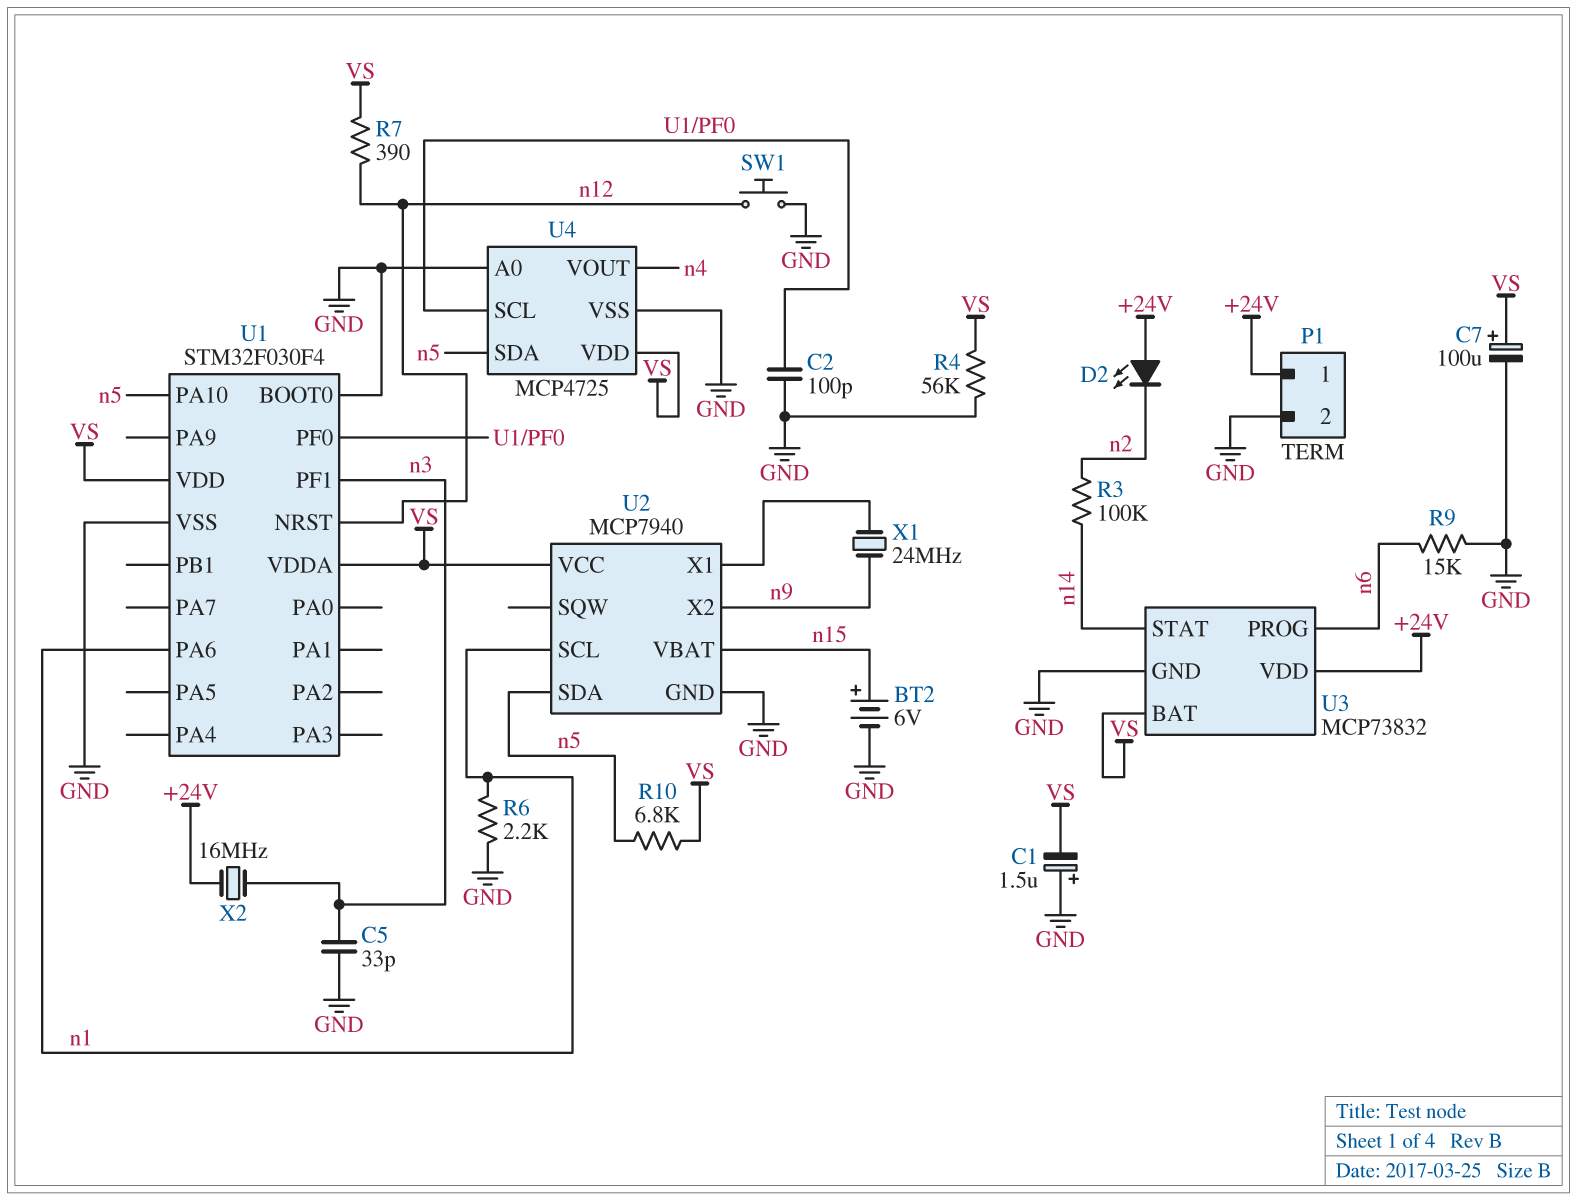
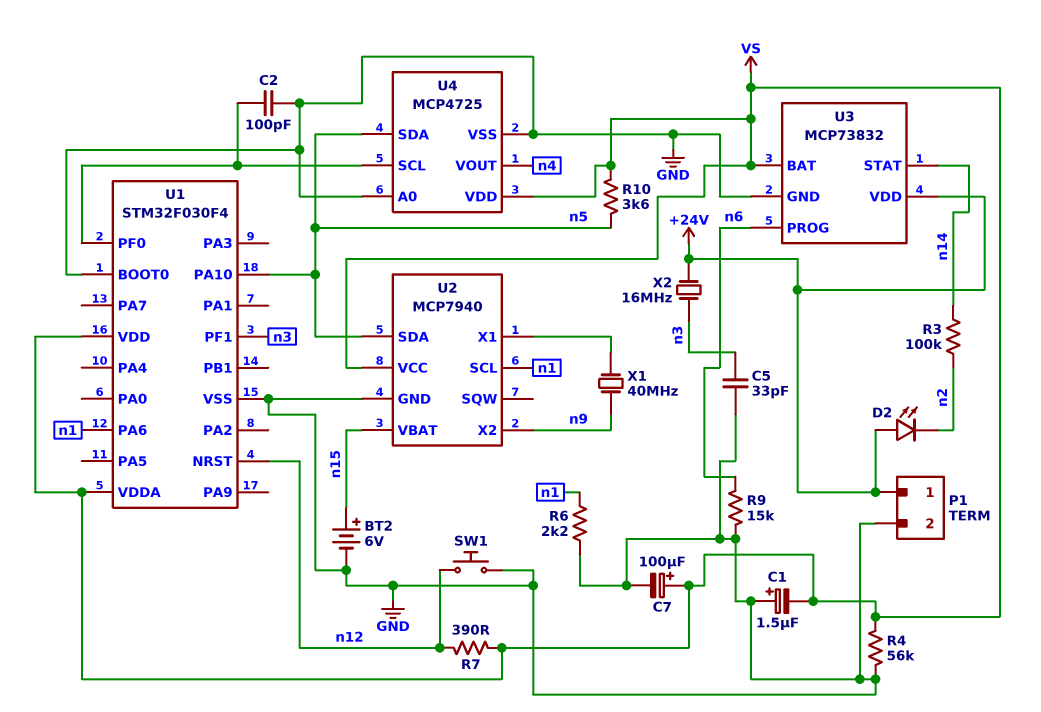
R10: 6.8k (VS, n5) -> 3.6k (VS, n5)
X1: 24MHz (U2/X1, n9) -> 40MHz (U2/X1, n9)

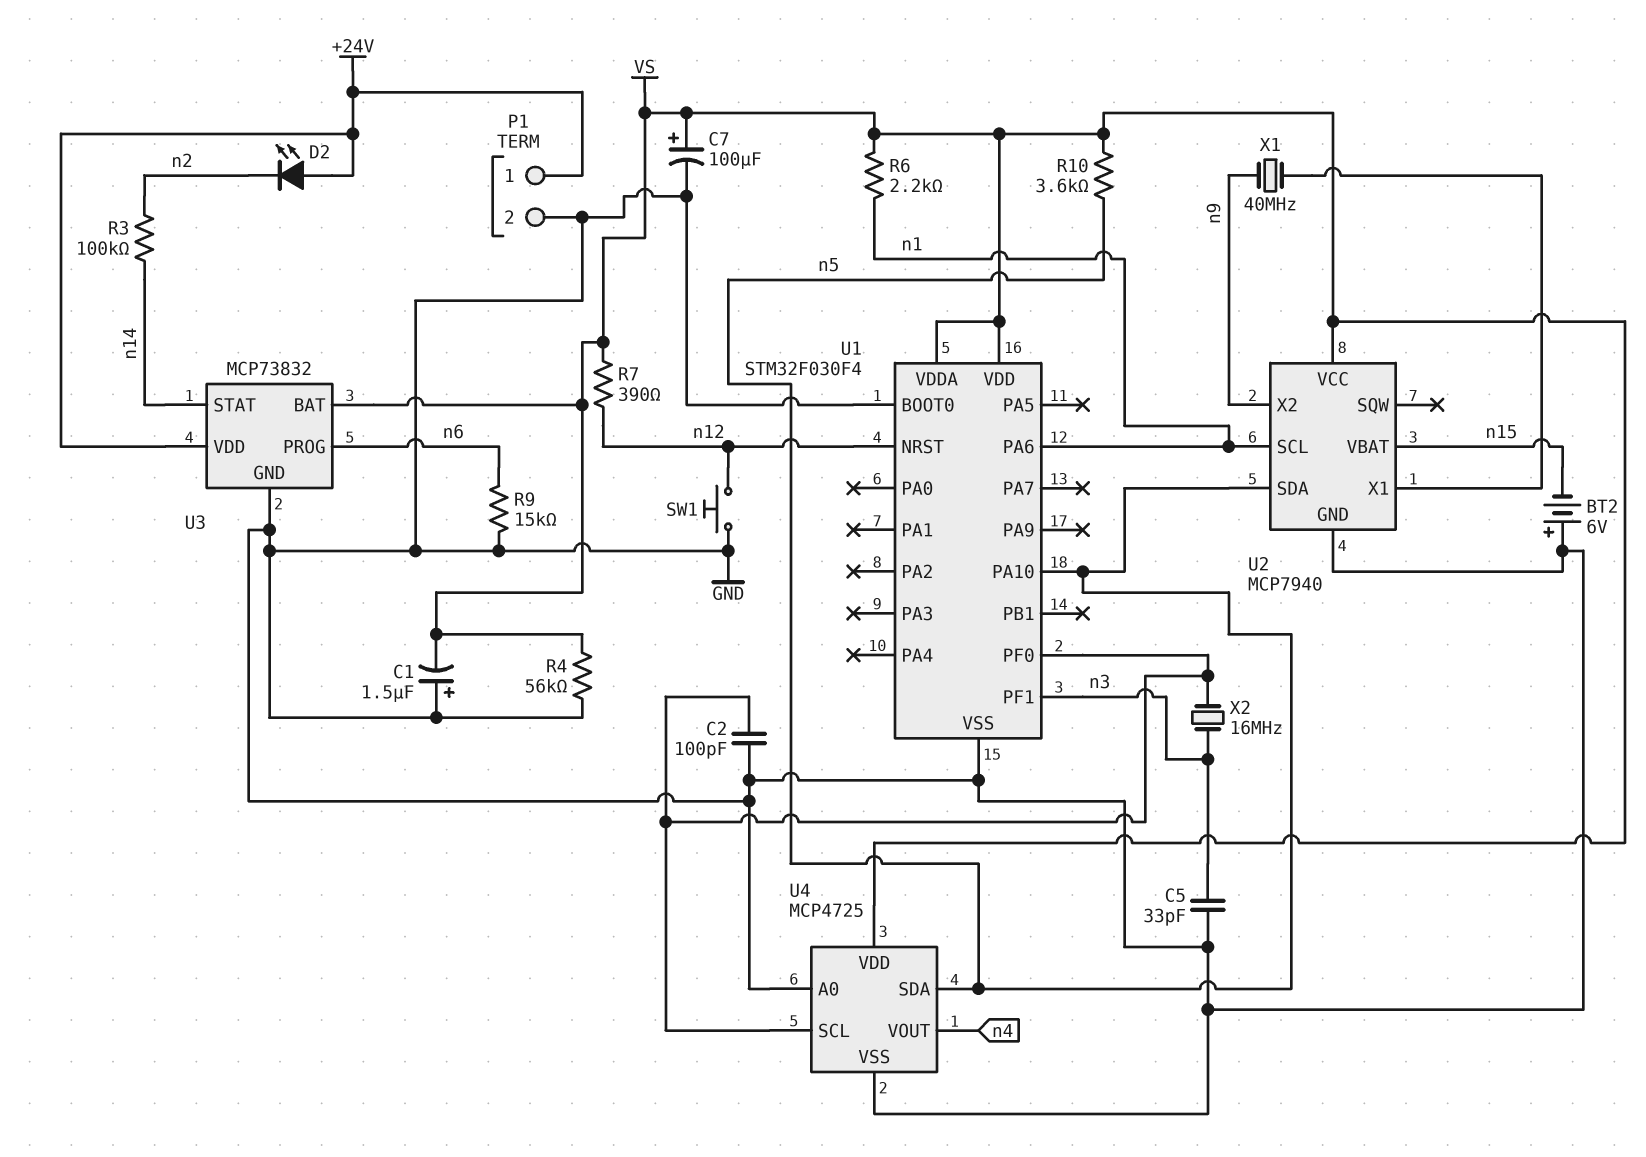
BT2: 6V (plus n15, minus GND) -> 6V (plus GND, minus n15)
R6: 2.2k (GND, n1) -> 2.2k (VS, n1)
X2: 16MHz (+24V, n3) -> 16MHz (U1/PF0, n3)

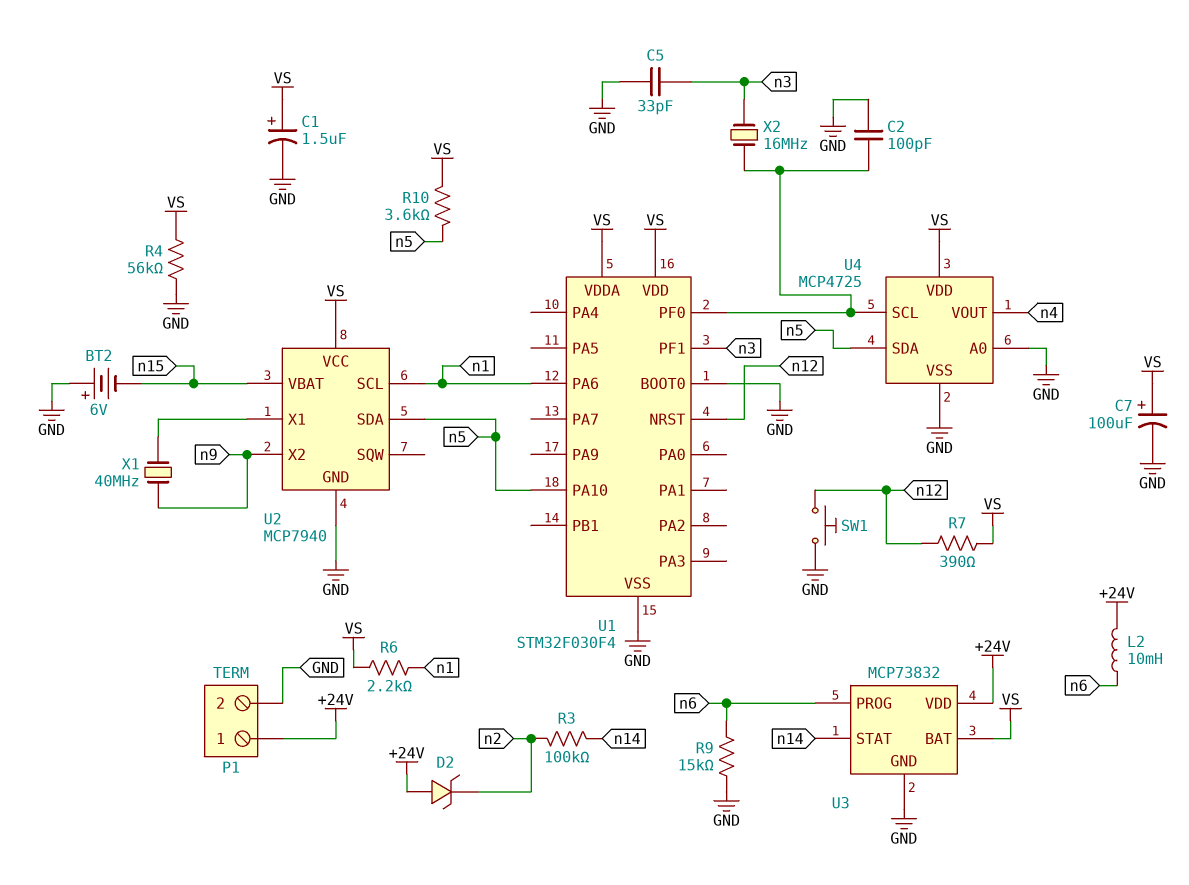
C1: 1.5uF (plus GND, minus VS) -> 1.5uF (plus VS, minus GND)
D2: LED (A +24V, K n2) -> zener (A +24V, K n2)
L2: none -> 10mH (+24V, n6)

